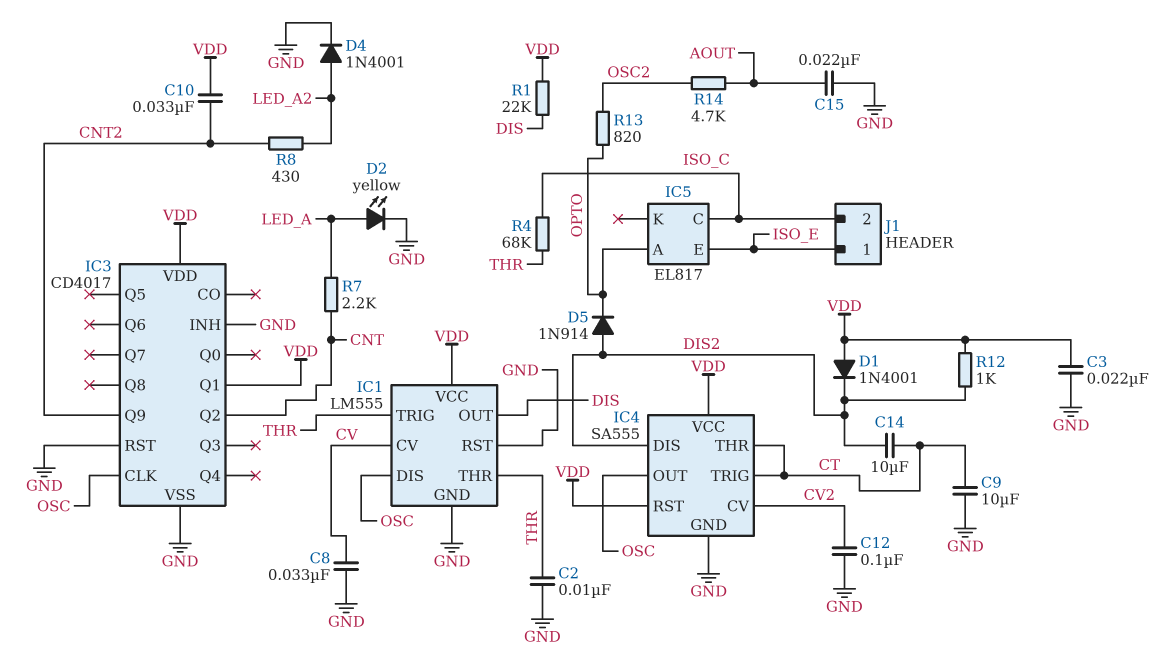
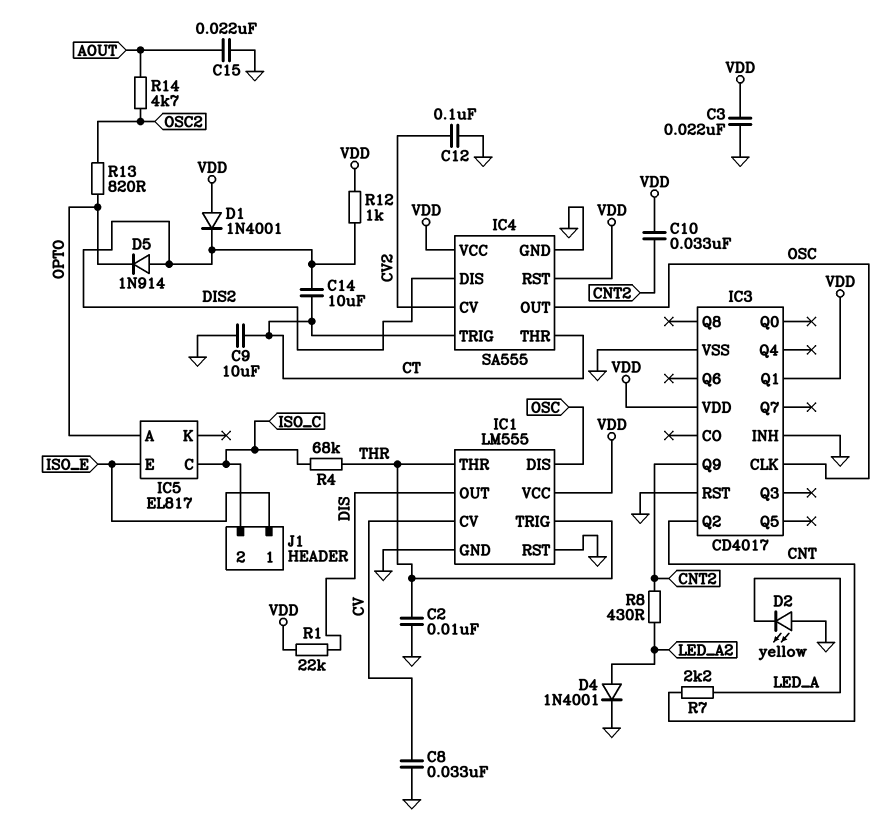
D2: LED yellow (A LED_A, K GND) -> LED yellow (A GND, K LED_A)

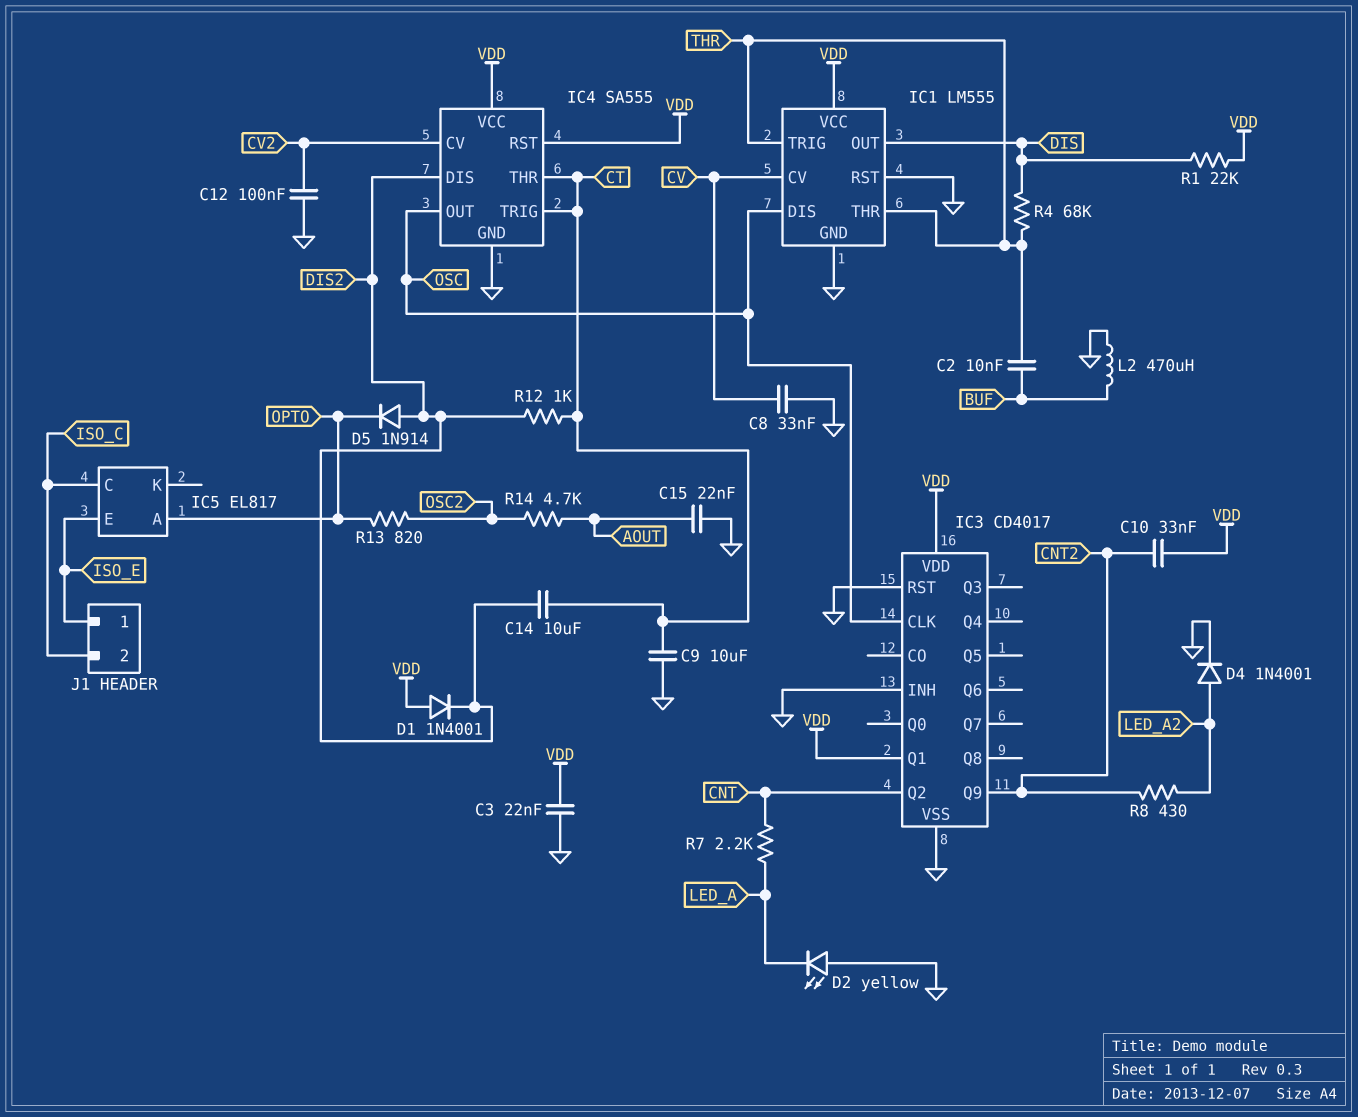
C2: 10nF (GND, THR) -> 10nF (BUF, THR)
L2: none -> 470uH (BUF, GND)
R4: 68k (ISO_C, THR) -> 68k (DIS, THR)
R12: 1k (DIS2, VDD) -> 1k (CT, DIS2)

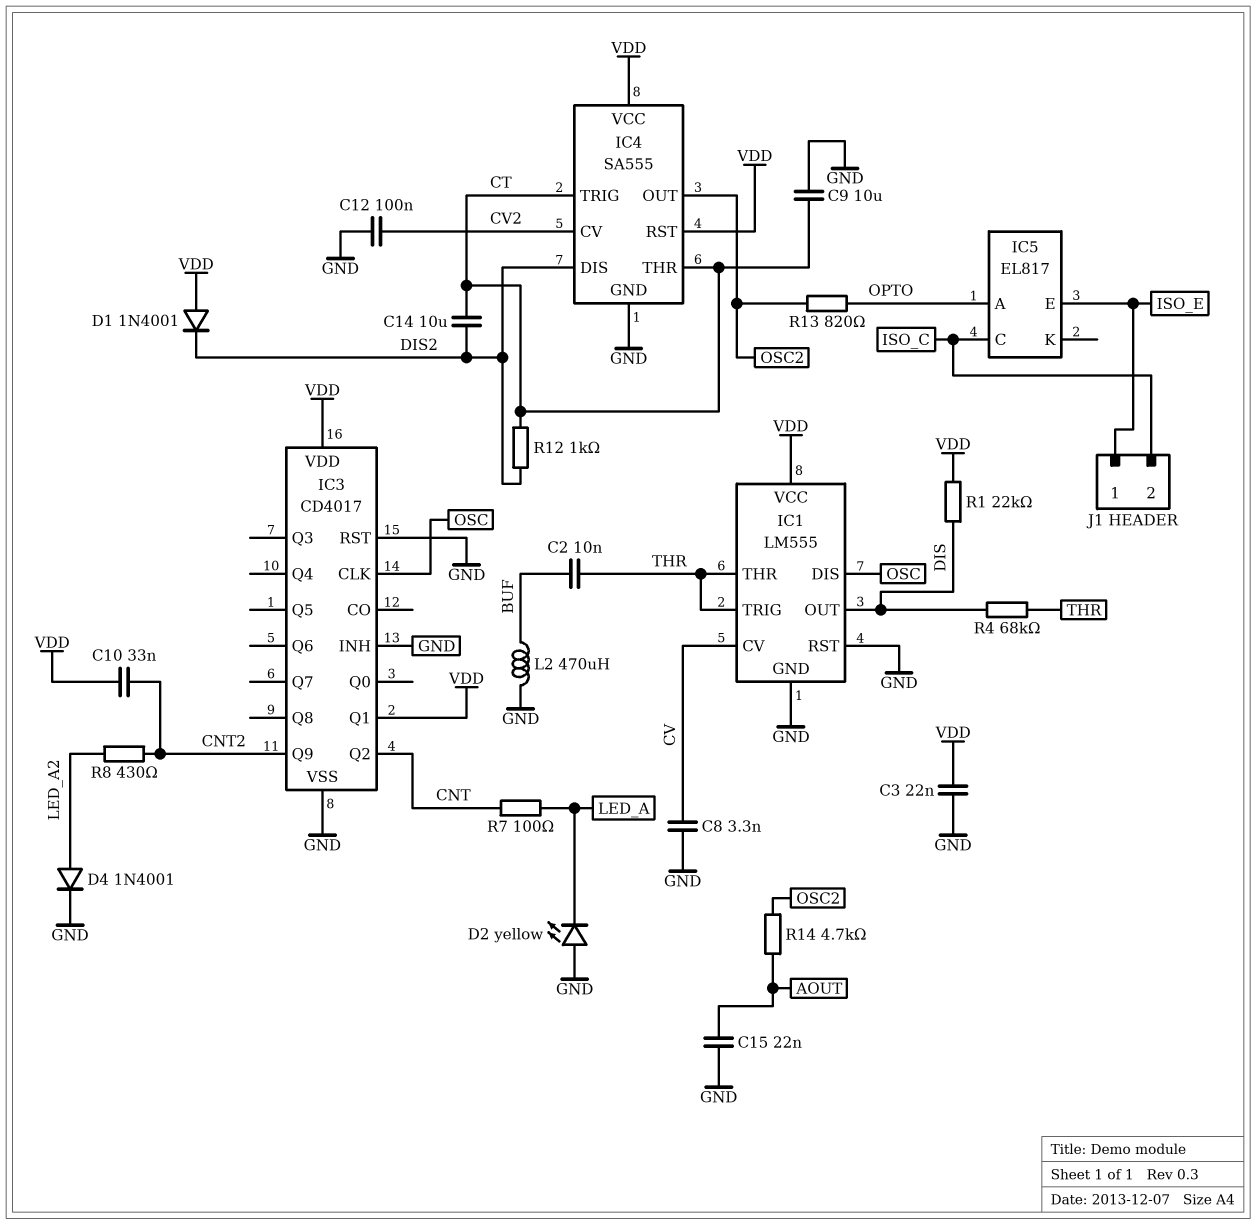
C8: 33nF (CV, GND) -> 3.3nF (CV, GND)
D5: diode 1N914 (A DIS2, K OPTO) -> none
IC4 pin OUT: OSC -> OSC2
R7: 2.2k (CNT, LED_A) -> 100 (CNT, LED_A)

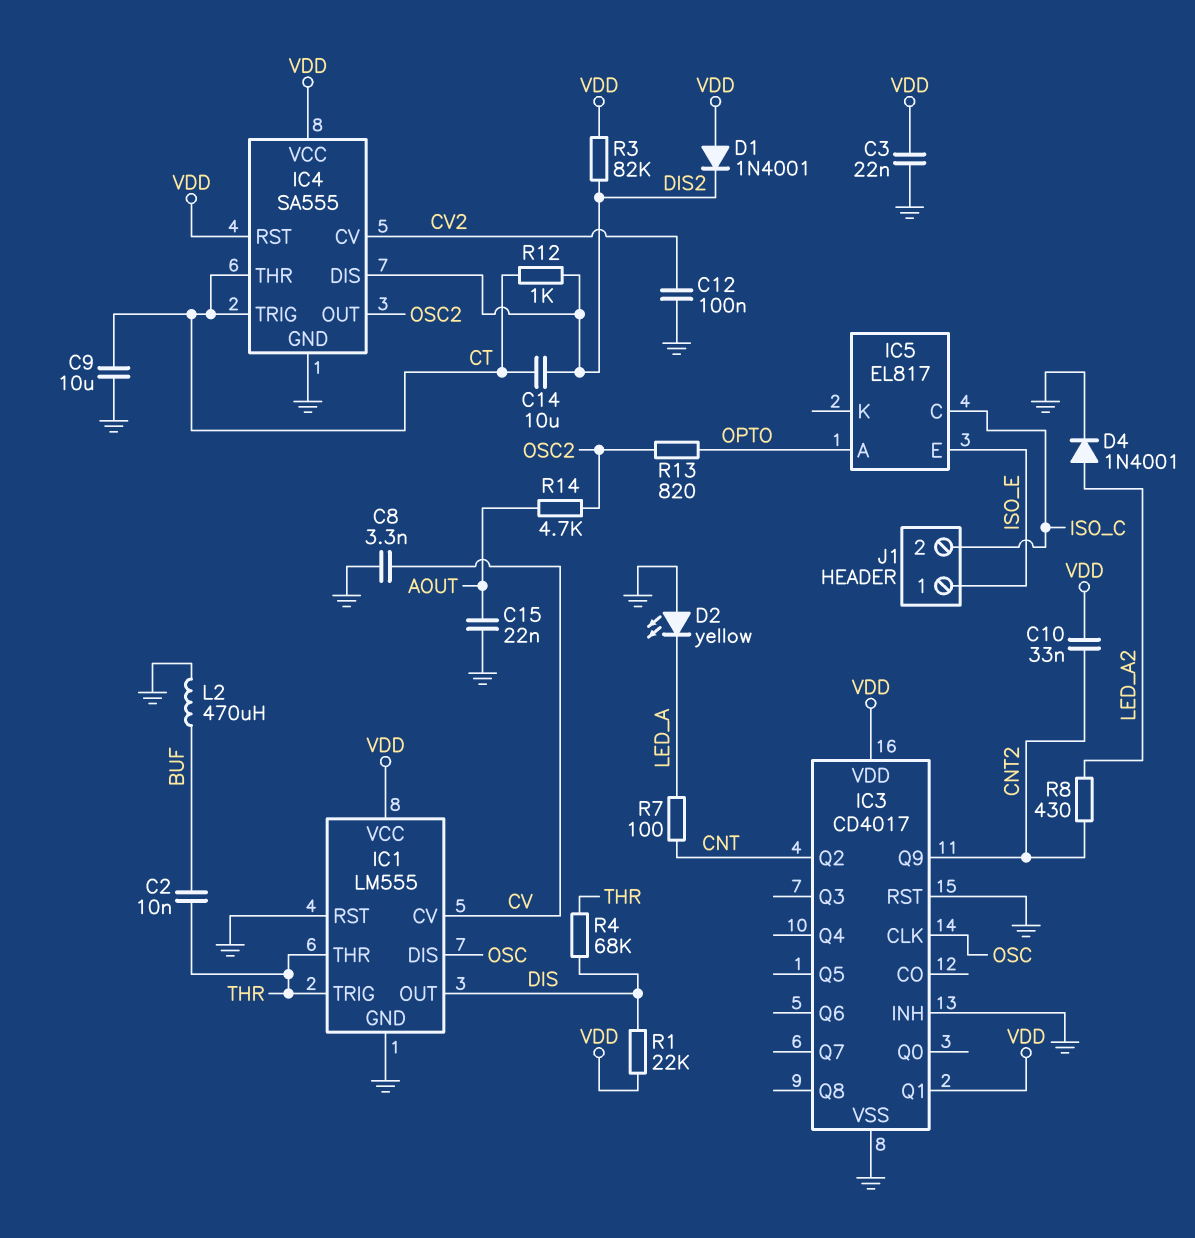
R3: none -> 82k (DIS2, VDD)

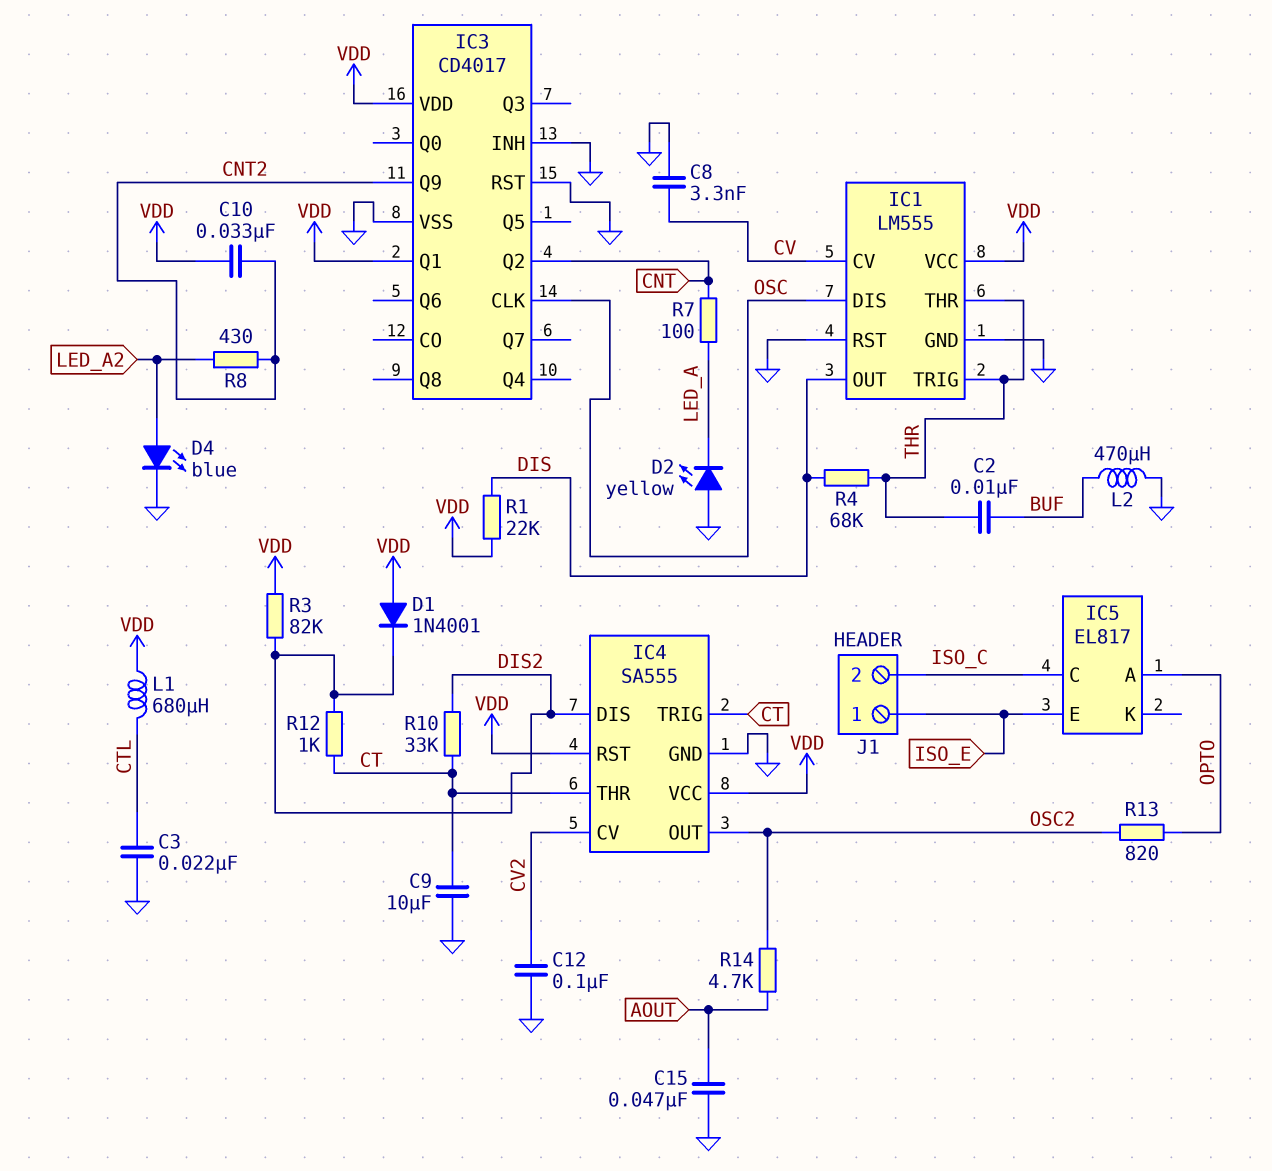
C3: 22nF (GND, VDD) -> 22nF (CTL, GND)
C14: 10uF (CT, DIS2) -> none
C15: 22nF (AOUT, GND) -> 47nF (AOUT, GND)
D4: diode 1N4001 (A LED_A2, K GND) -> LED blue (A LED_A2, K GND)
L1: none -> 680uH (CTL, VDD)
R10: none -> 33k (CT, DIS2)

